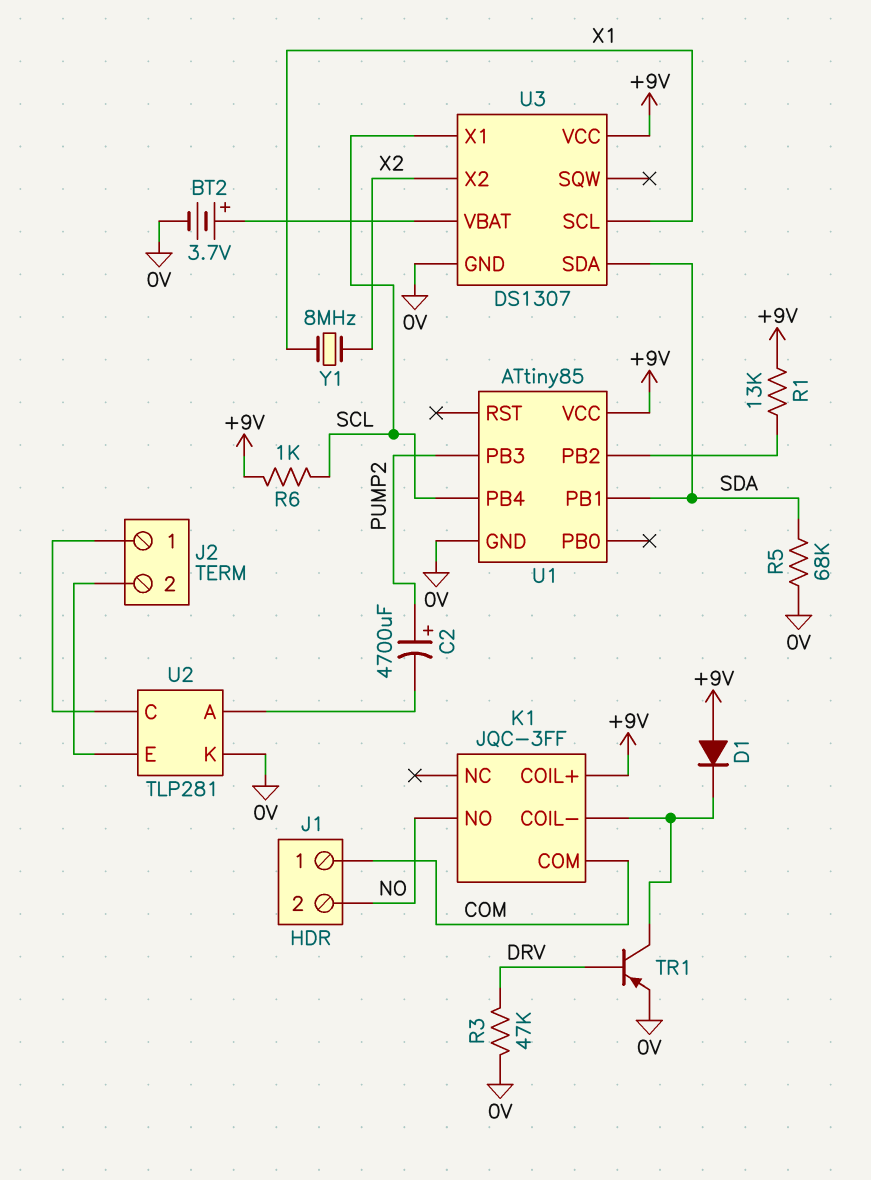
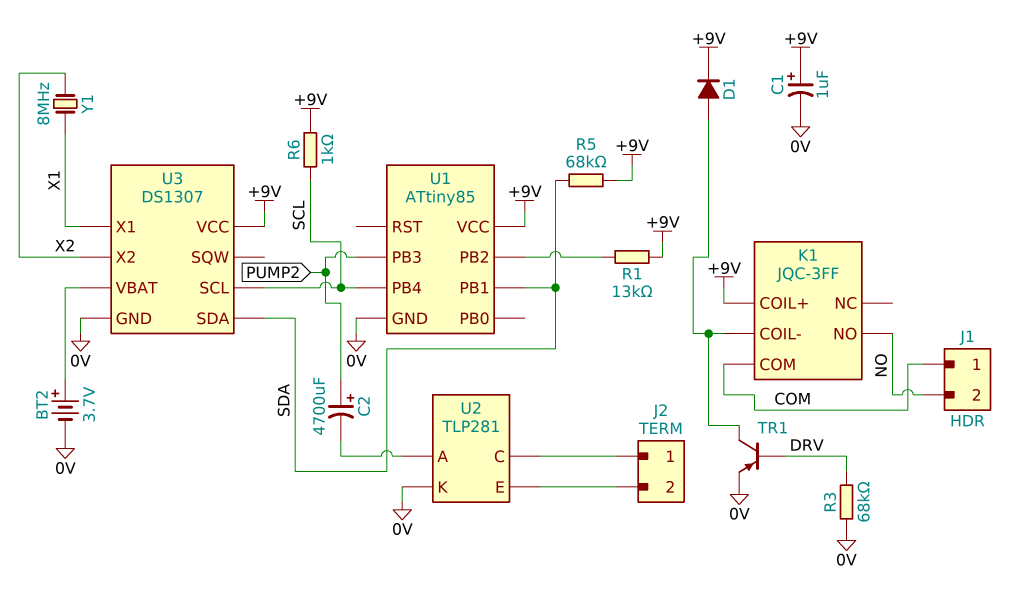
C1: none -> 1uF (plus +9V, minus 0V)
D1: diode (A +9V, K K1/COIL-) -> diode (A K1/COIL-, K +9V)
R3: 47k (0V, DRV) -> 68k (0V, DRV)
R5: 68k (0V, SDA) -> 68k (+9V, SDA)
U3 pin SCL: X1 -> SCL
U3 pin X1: SCL -> X1

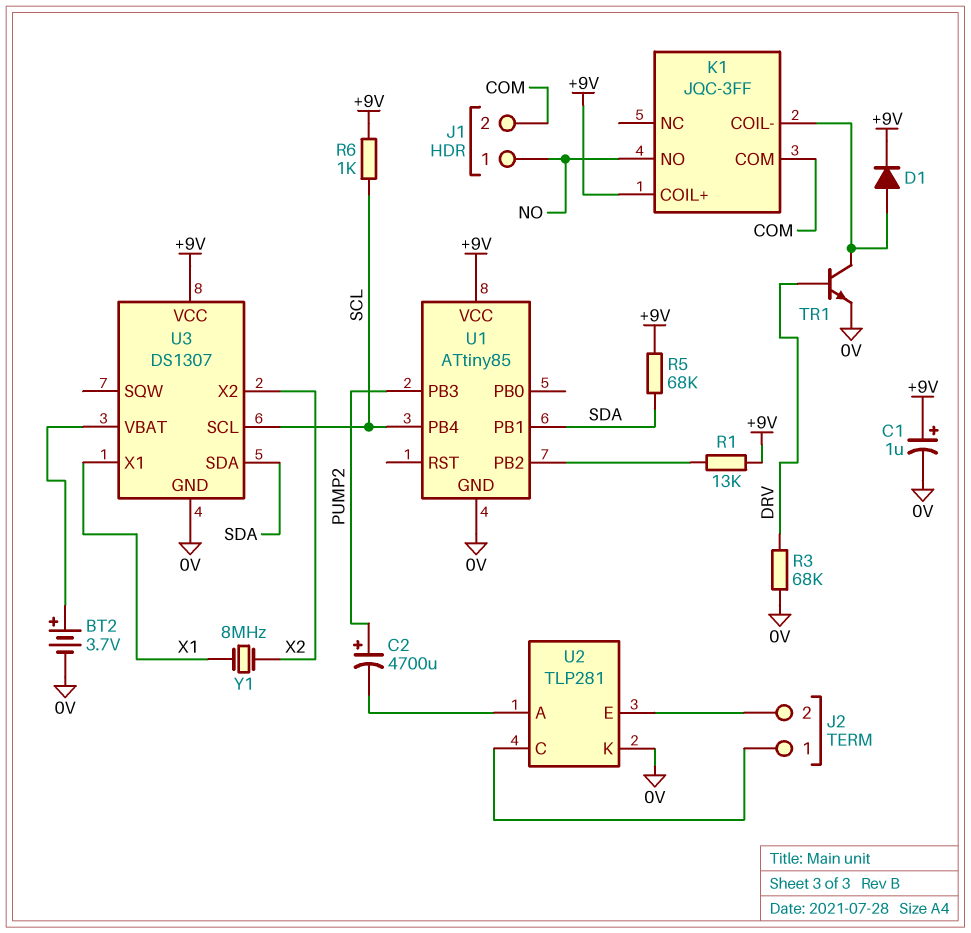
J1 pin 1: COM -> NO
J1 pin 2: NO -> COM
TR1: PNP (B DRV, C K1/COIL-, E 0V) -> NPN (B DRV, C K1/COIL-, E 0V)

